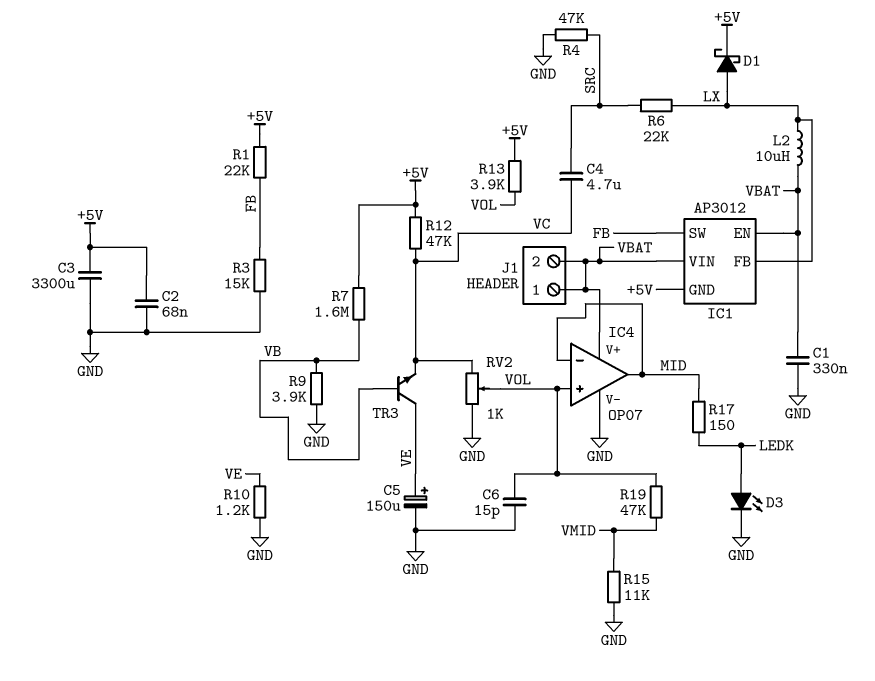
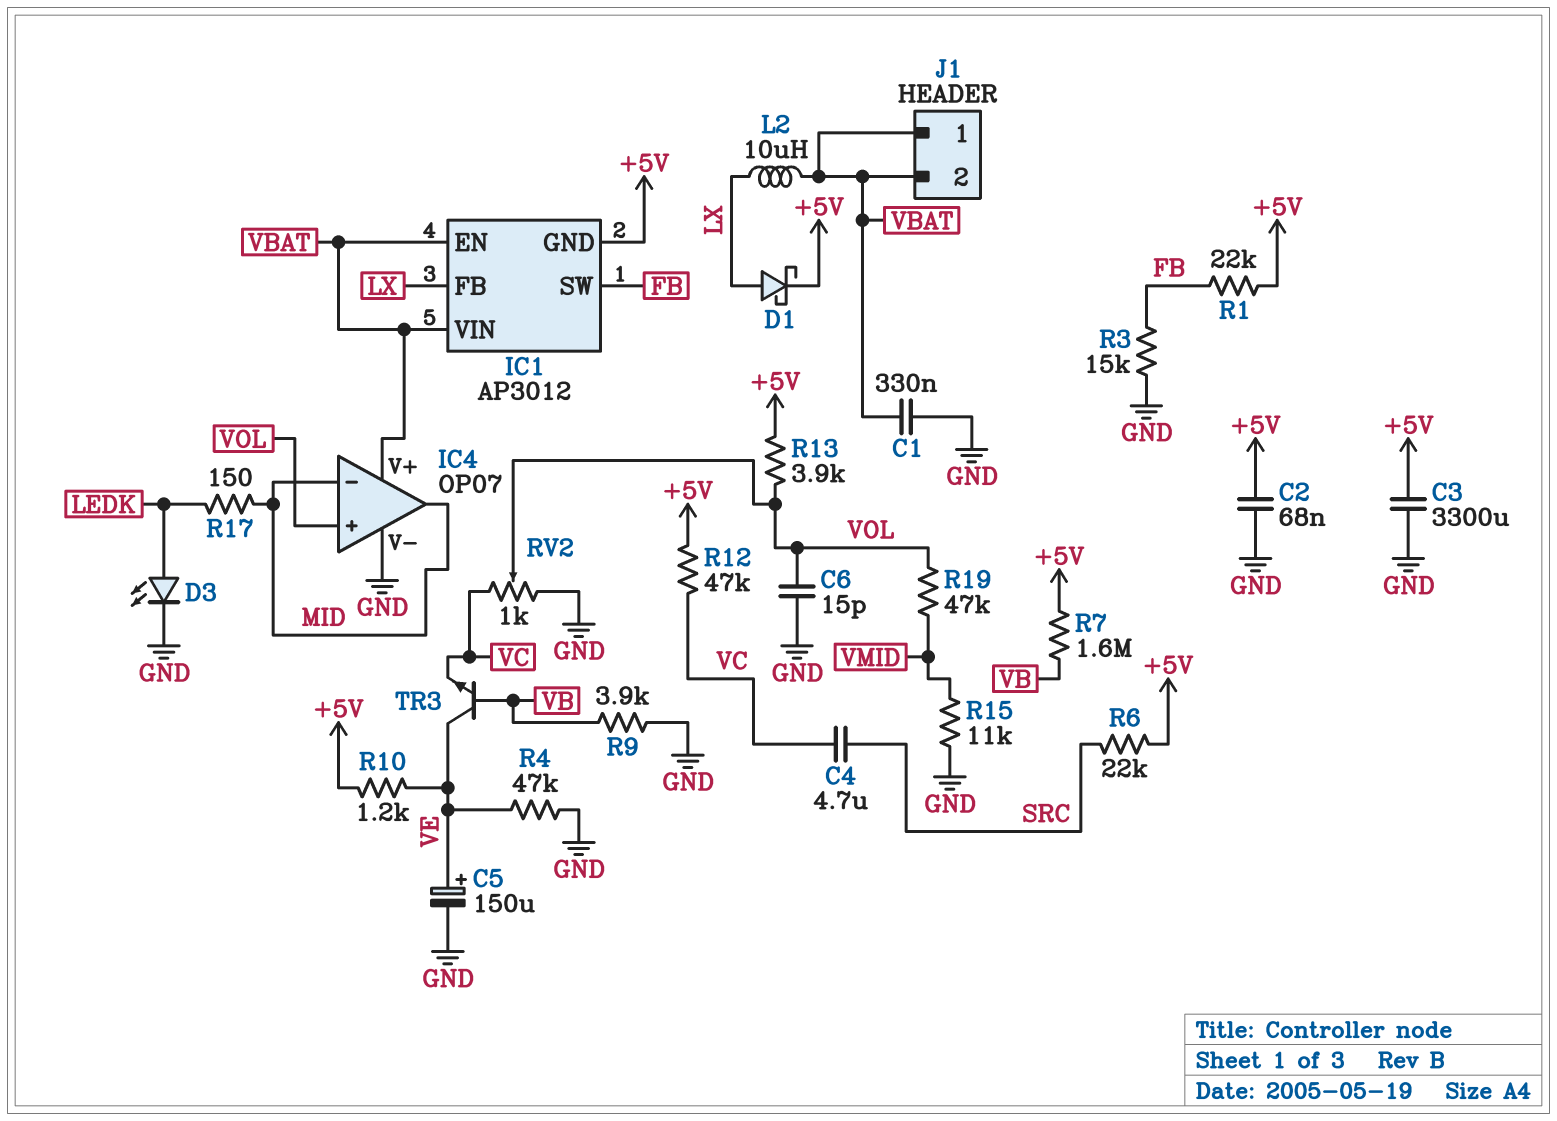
R4: 47k (GND, SRC) -> 47k (GND, VE)
R6: 22k (LX, SRC) -> 22k (+5V, SRC)
R10: 1.2k (GND, VE) -> 1.2k (+5V, VE)

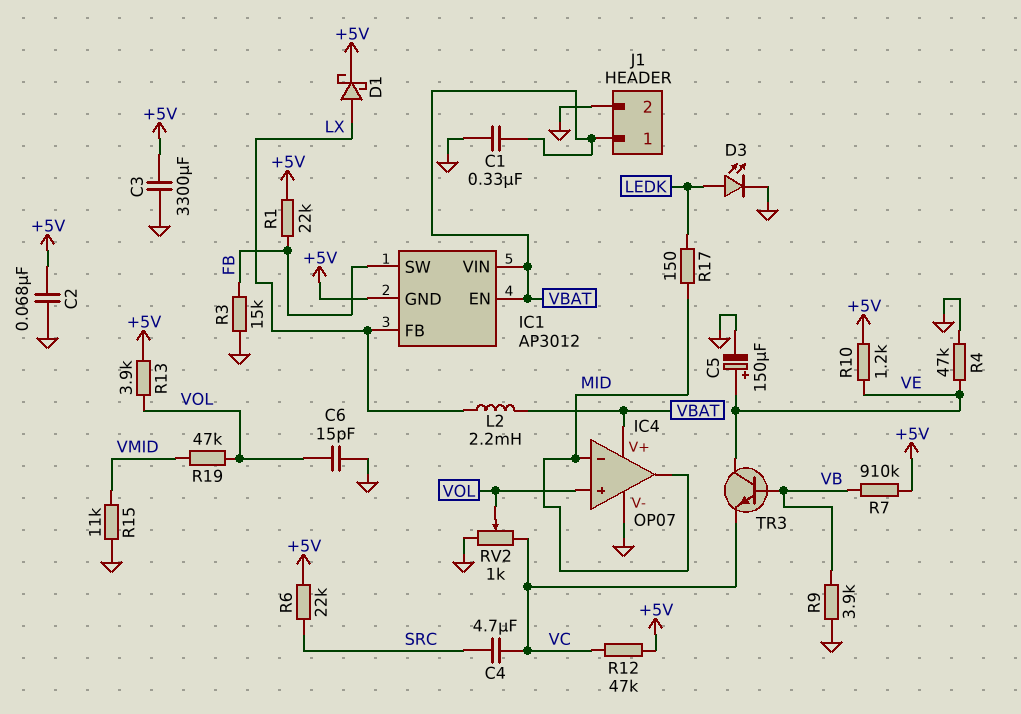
J1 pin 2: VBAT -> GND
L2: 10uH (LX, VBAT) -> 2.2mH (LX, VBAT)
R7: 1.6M (+5V, VB) -> 910k (+5V, VB)

